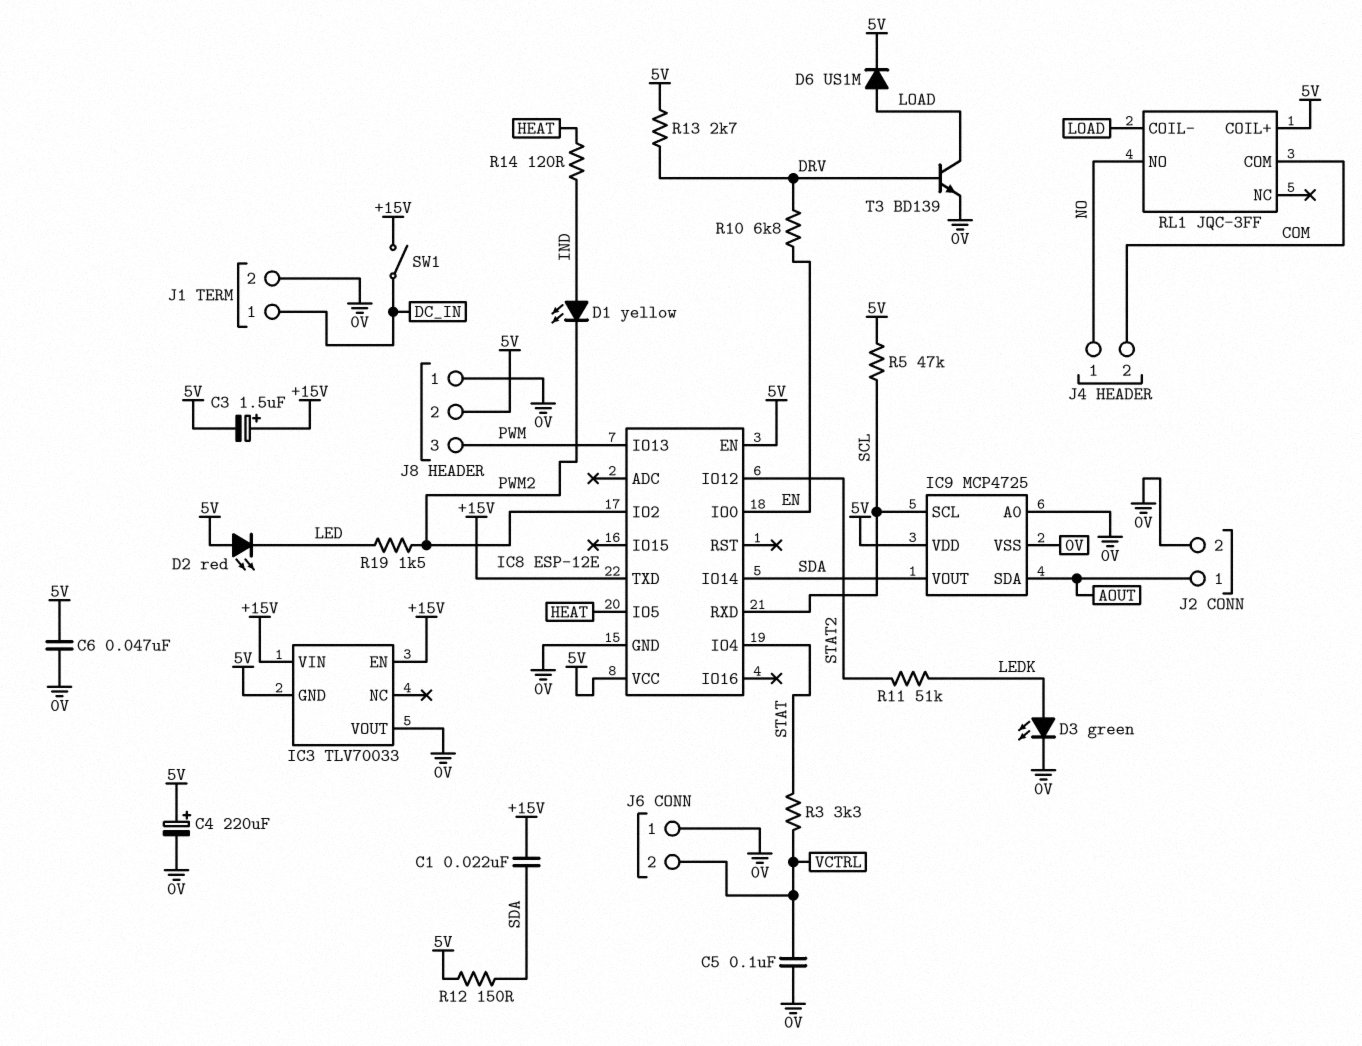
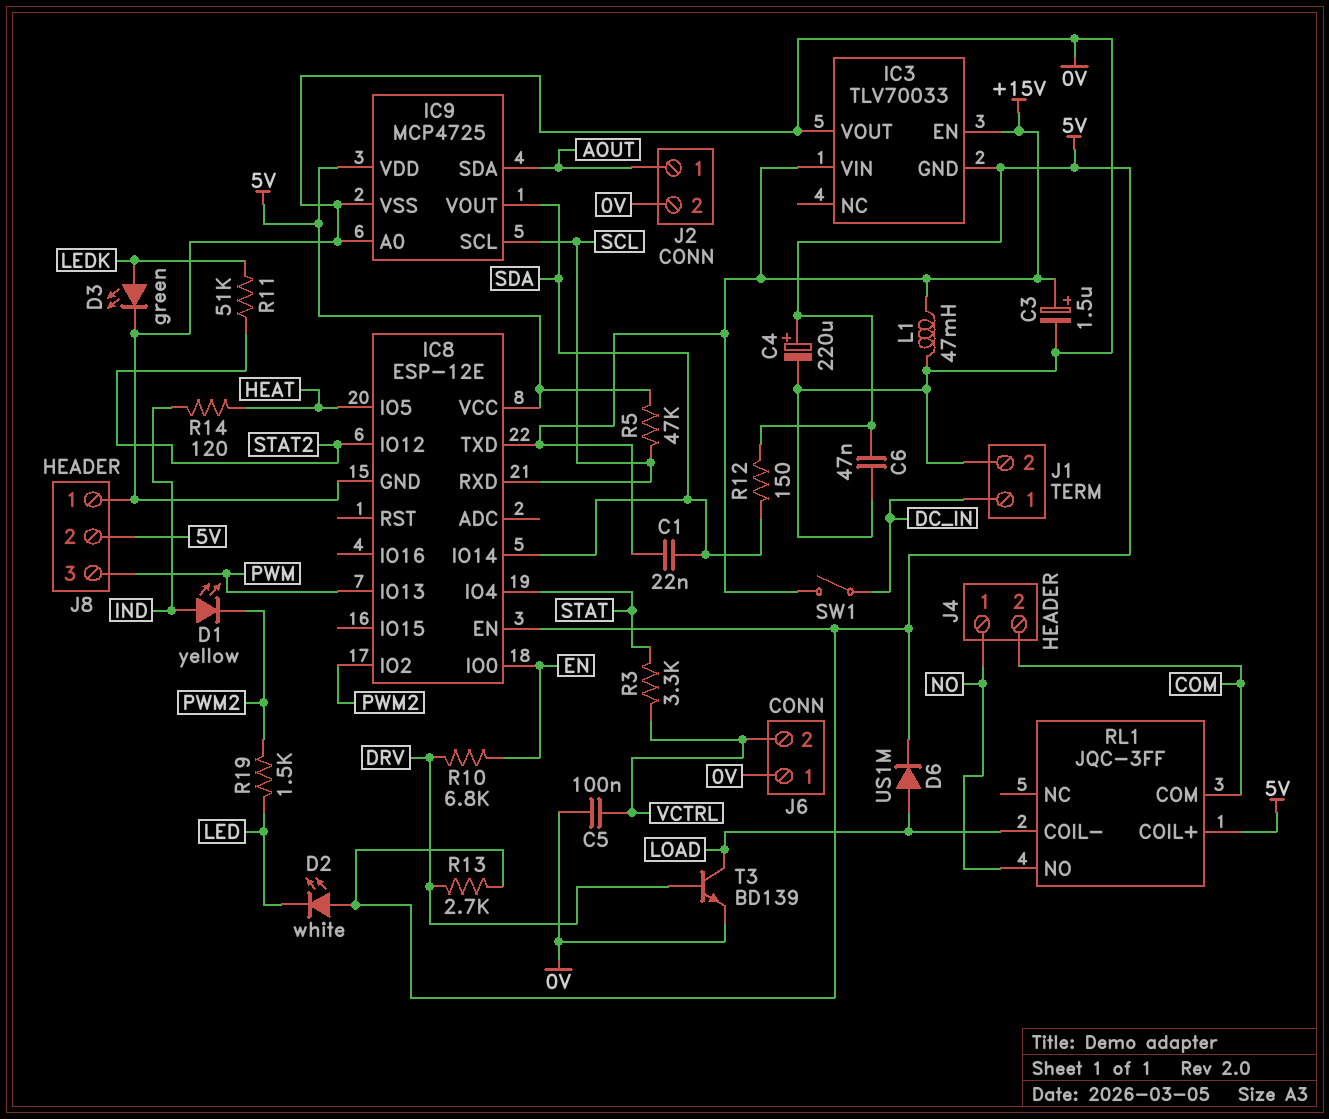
C3: 1.5uF (plus +15V, minus 5V) -> 1.5uF (plus +15V, minus 0V)
D2: LED red (A 5V, K LED) -> LED white (A 5V, K LED)
L1: none -> 47mH (+15V, 0V)

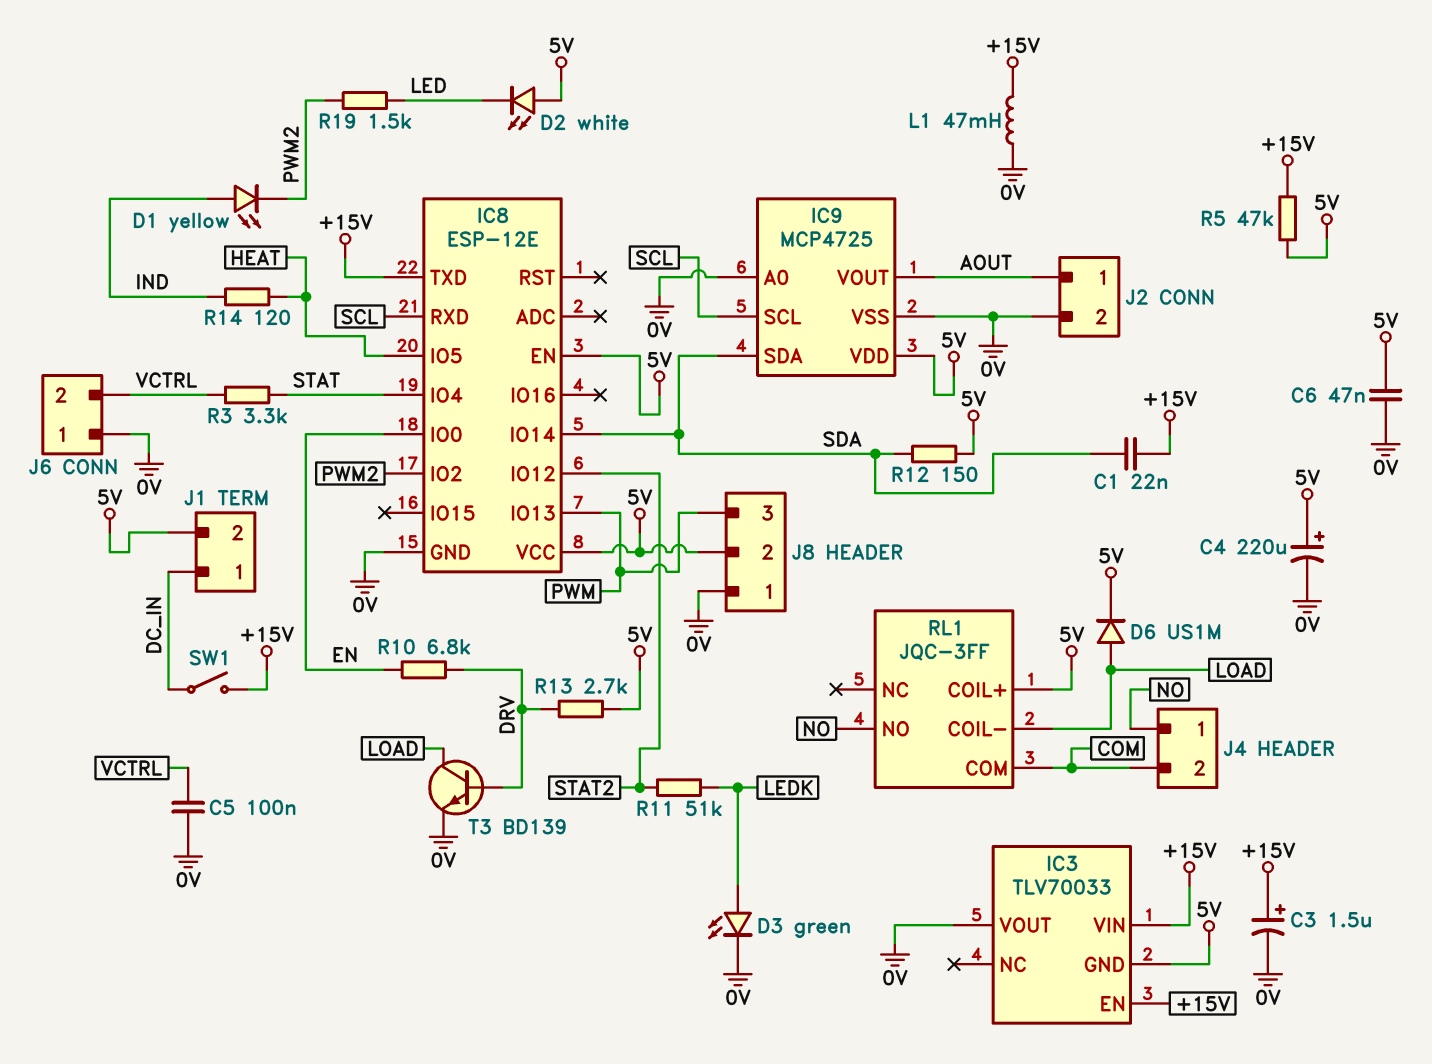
IC9 pin SDA: AOUT -> SDA
IC9 pin VOUT: SDA -> AOUT
J1 pin 2: 0V -> 5V
R5: 47k (5V, SCL) -> 47k (+15V, 5V)

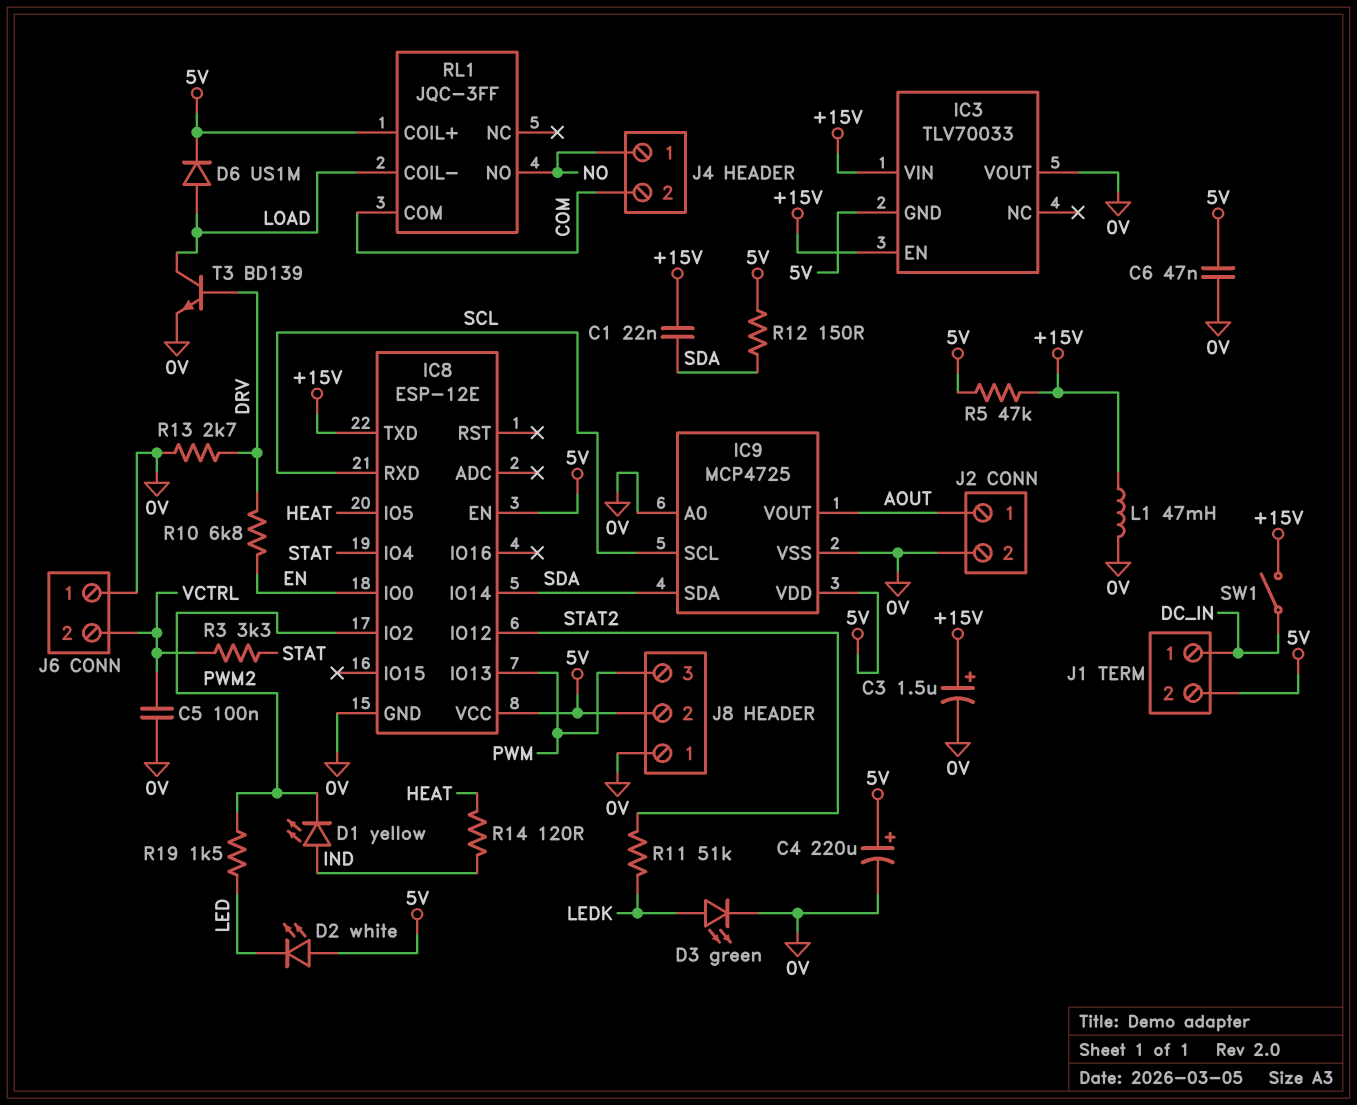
R13: 2.7k (5V, DRV) -> 2.7k (0V, DRV)

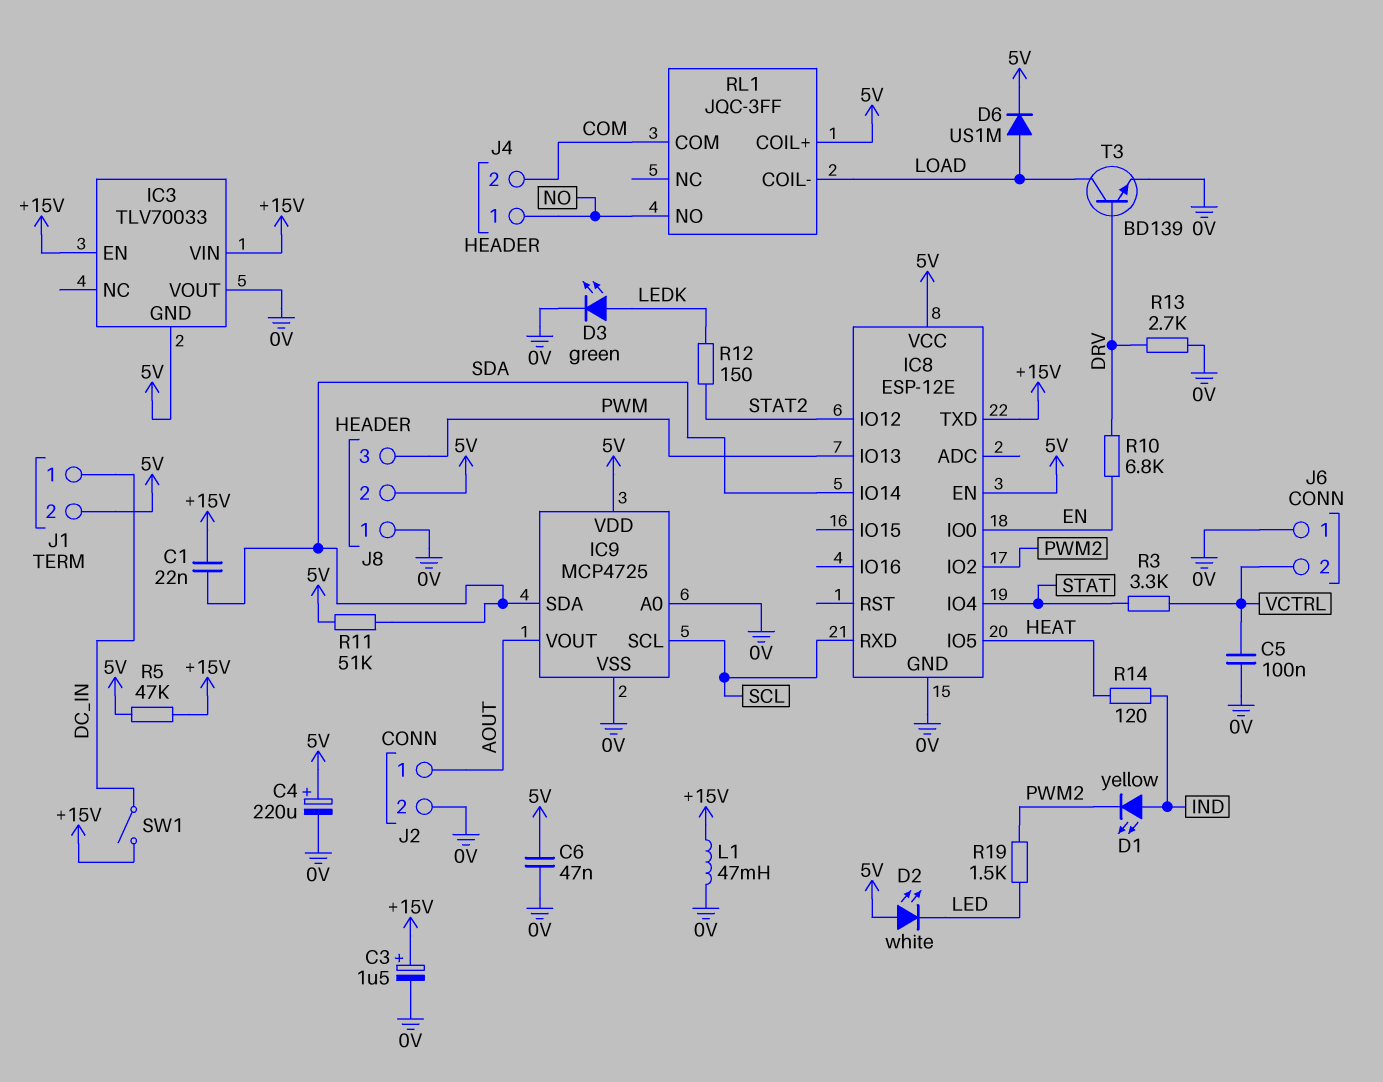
R11: 51k (LEDK, STAT2) -> 51k (5V, SDA)
R12: 150 (5V, SDA) -> 150 (LEDK, STAT2)

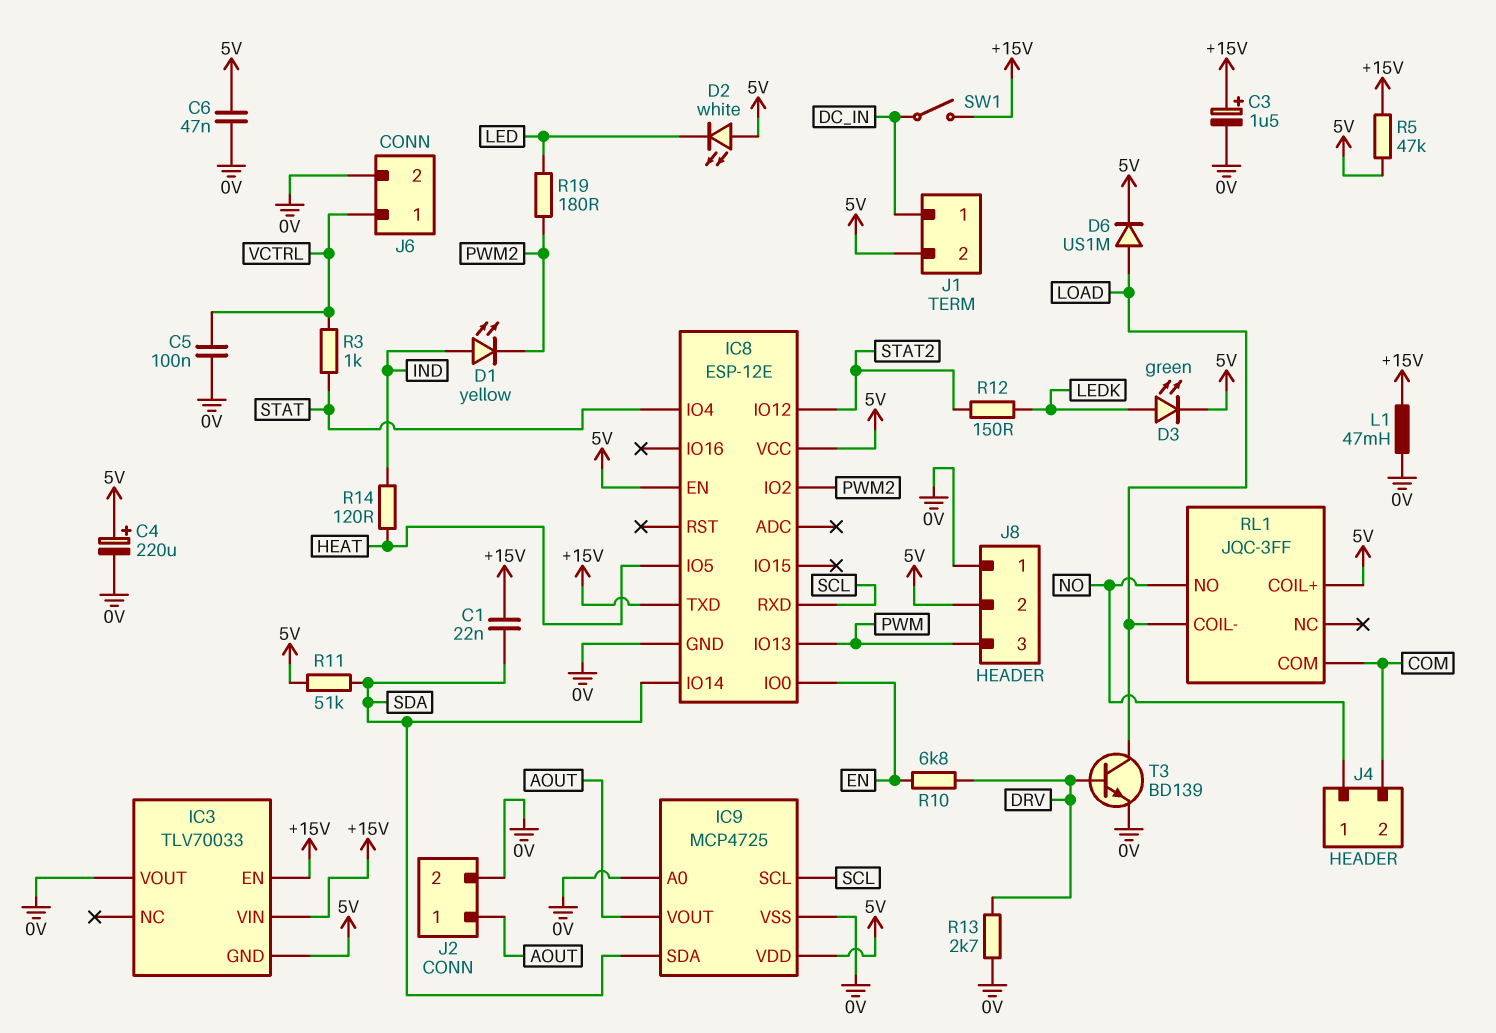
D3: LED green (A LEDK, K 0V) -> LED green (A LEDK, K 5V)
J6 pin 1: 0V -> VCTRL
J6 pin 2: VCTRL -> 0V
R3: 3.3k (STAT, VCTRL) -> 1k (STAT, VCTRL)
R19: 1.5k (LED, PWM2) -> 180 (LED, PWM2)

